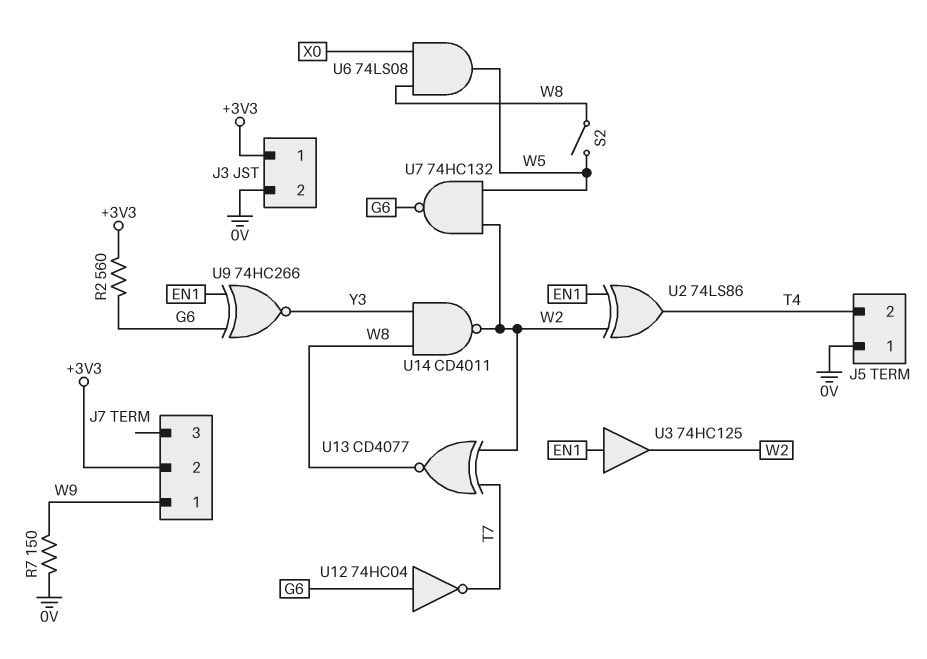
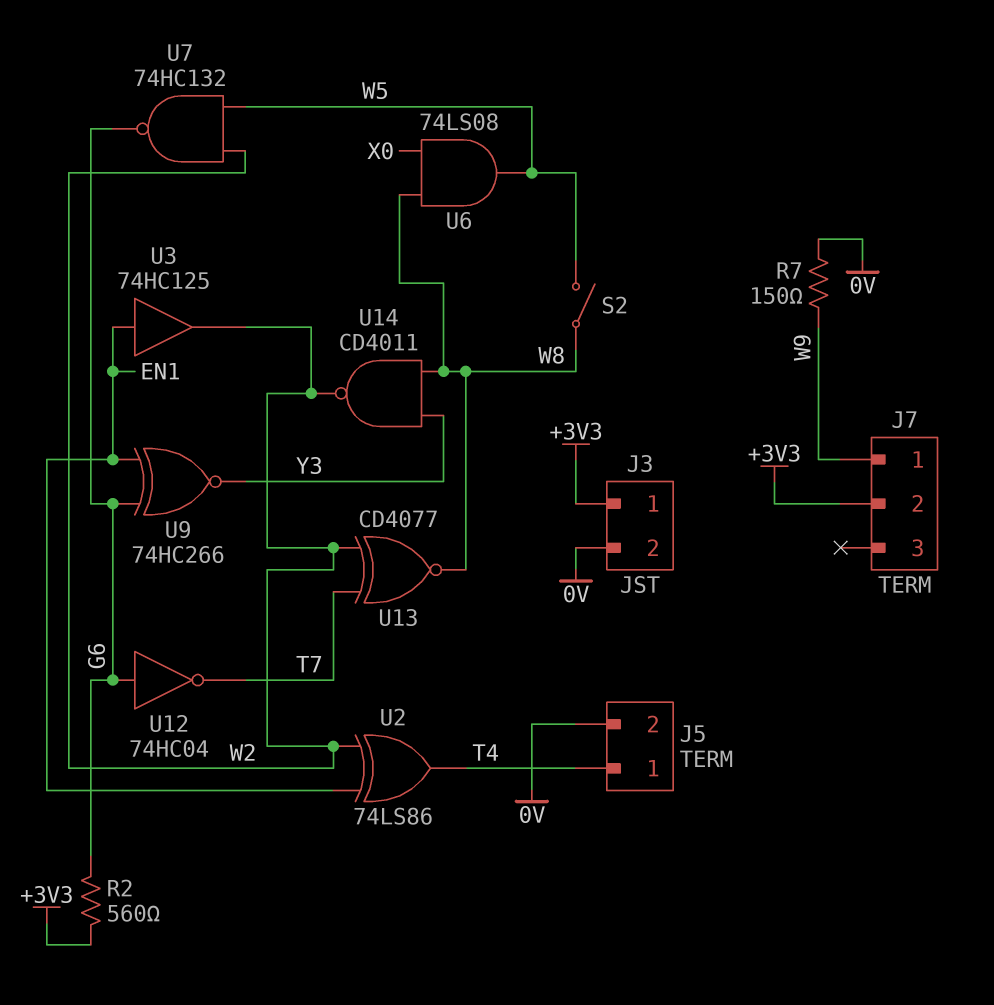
J5 pin 1: 0V -> T4
J5 pin 2: T4 -> 0V

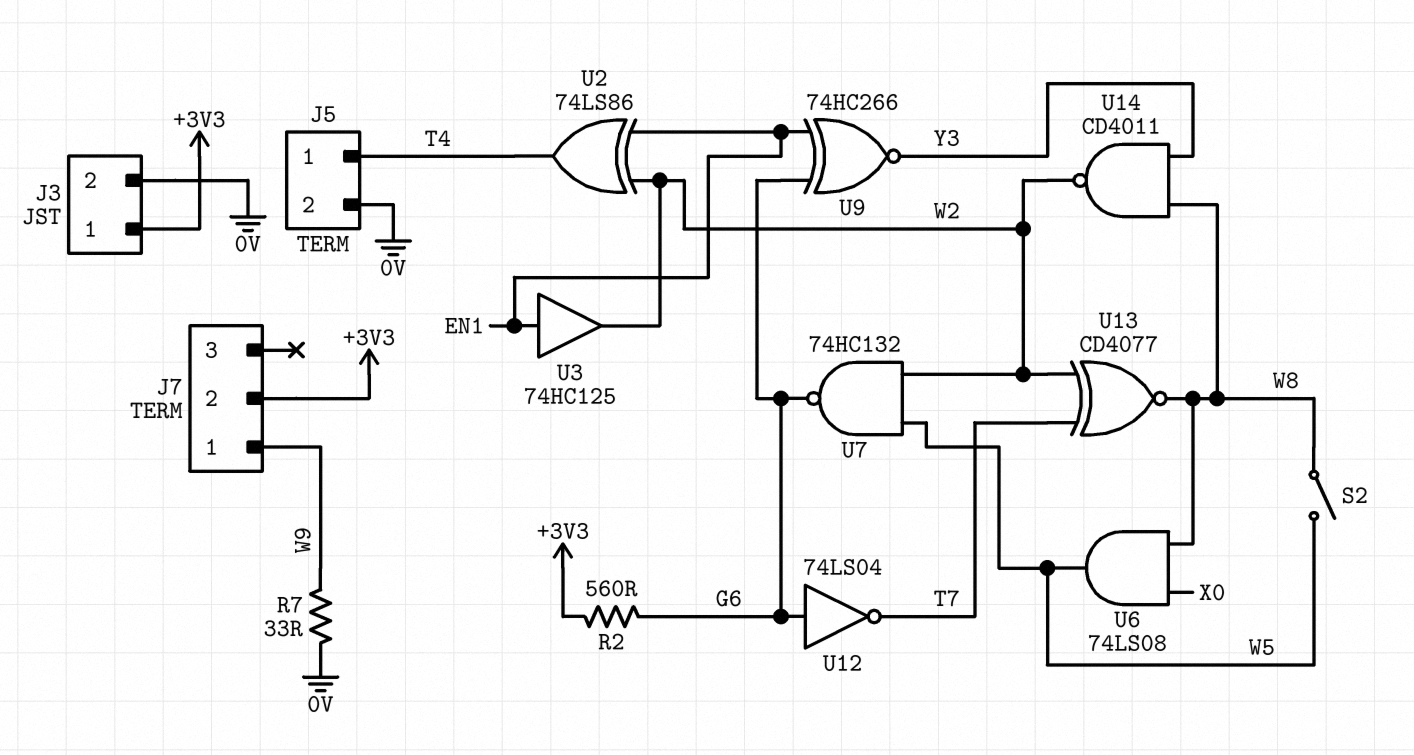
R7: 150 (0V, W9) -> 33 (0V, W9)
U12: NOT 74HC04 (in G6, out T7) -> NOT 74LS04 (in G6, out T7)

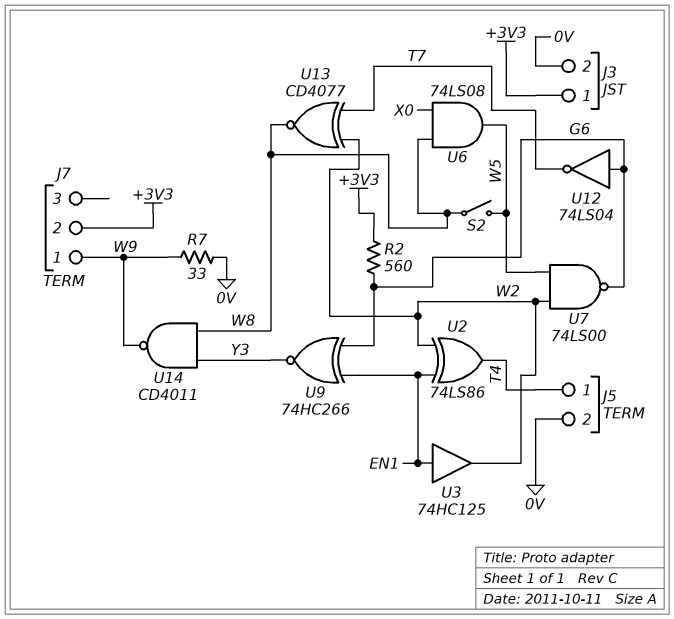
U7: NAND 74HC132 (in W2, in W5, out G6) -> NAND 74LS00 (in W2, in W5, out G6)
U14: NAND CD4011 (in W8, in Y3, out W2) -> NAND CD4011 (in W8, in Y3, out W9)

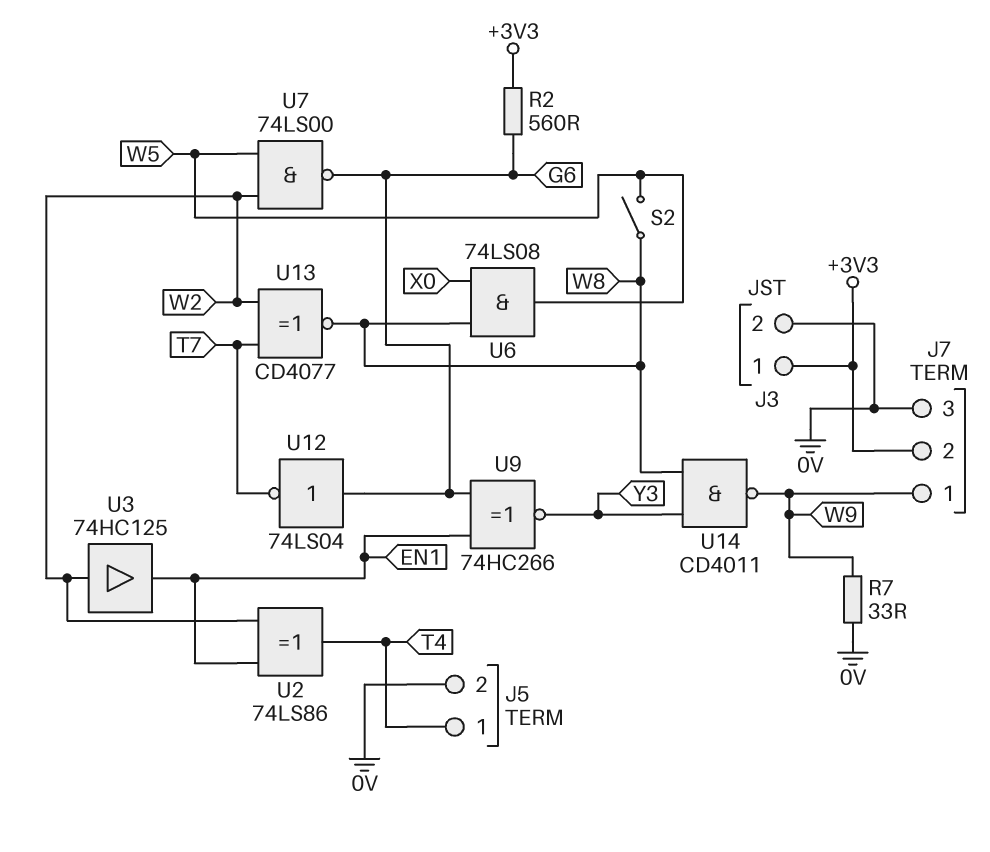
J7 pin 3: none -> 0V
U3: buffer 74HC125 (in EN1, out W2) -> buffer 74HC125 (in W2, out EN1)

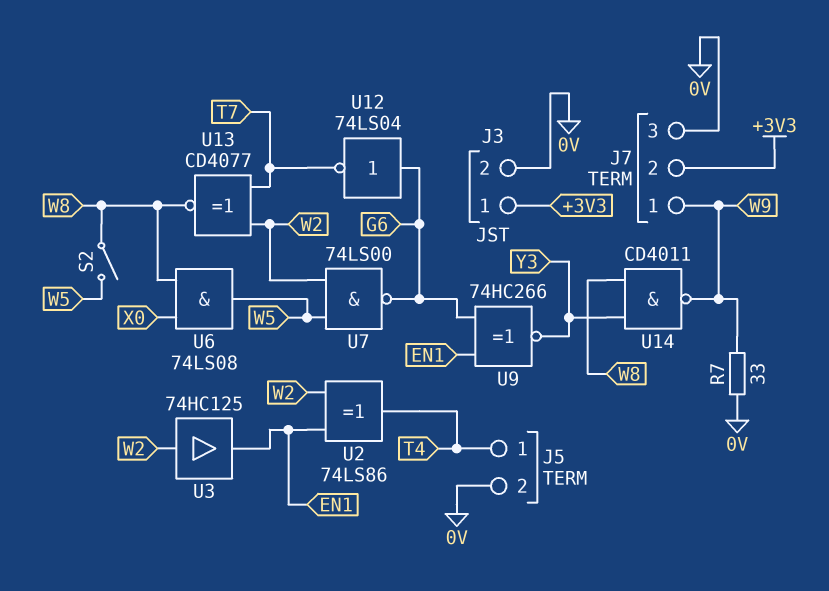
R2: 560 (+3V3, G6) -> none

